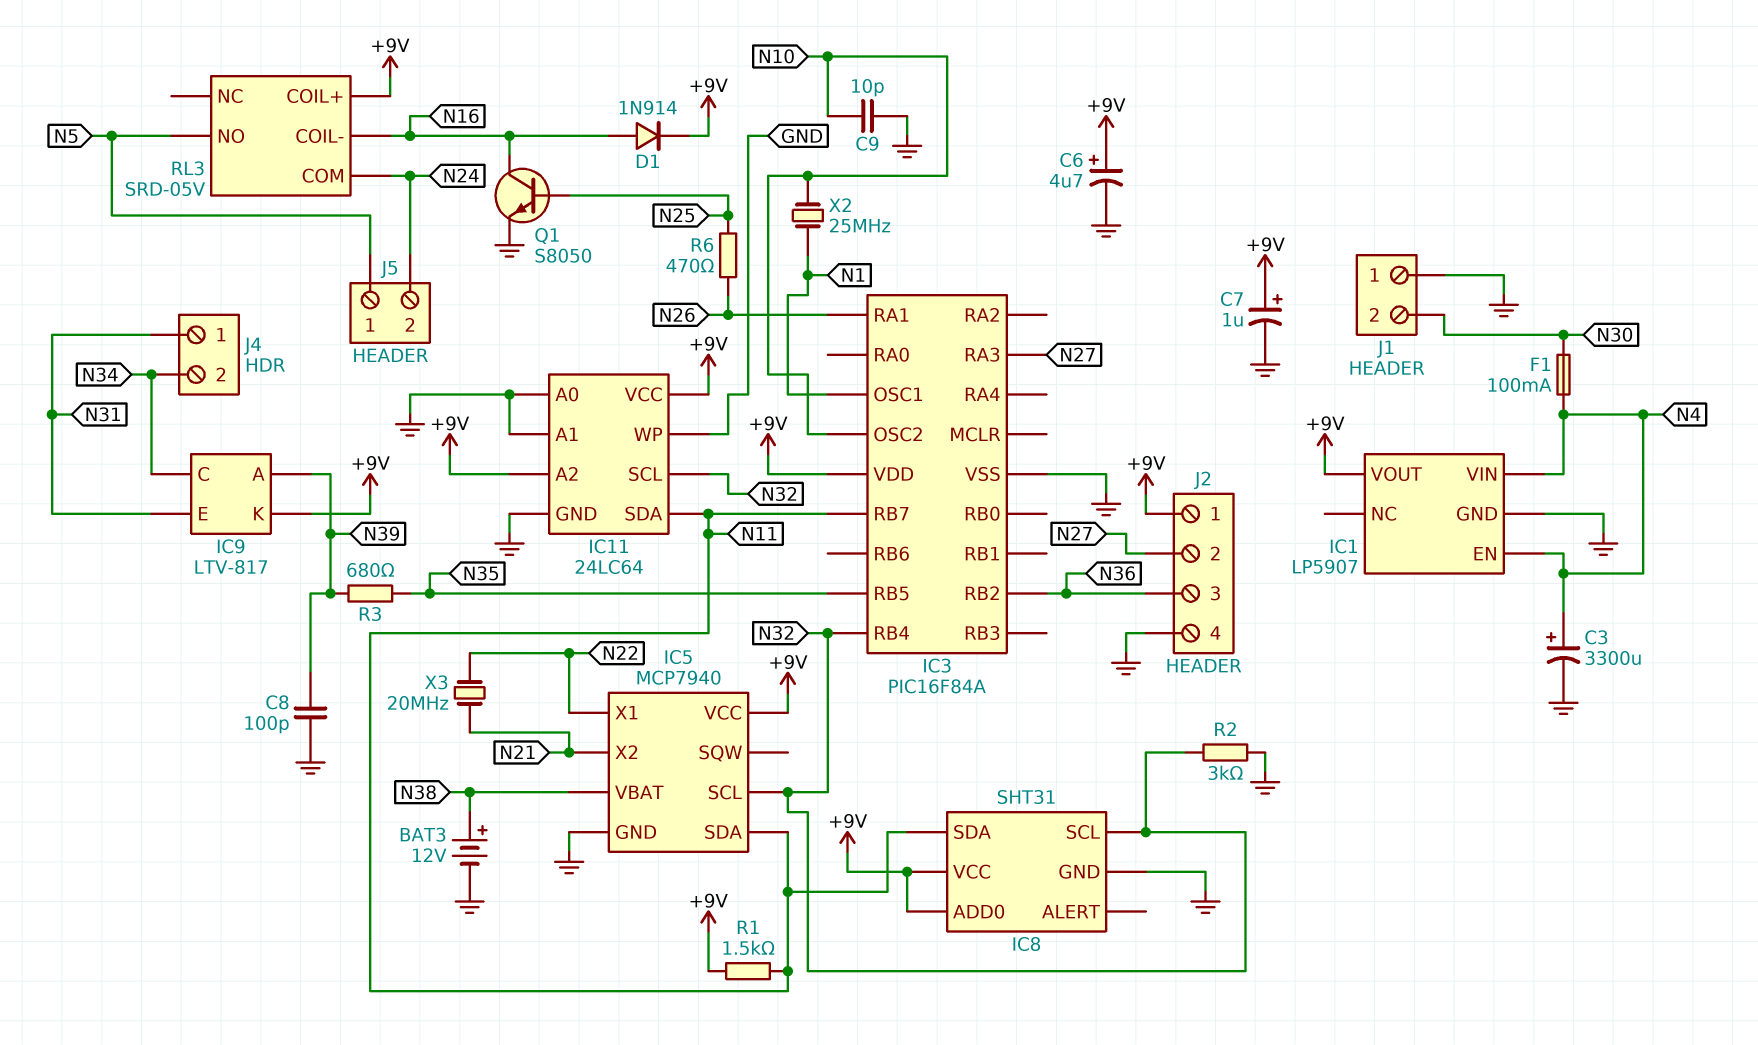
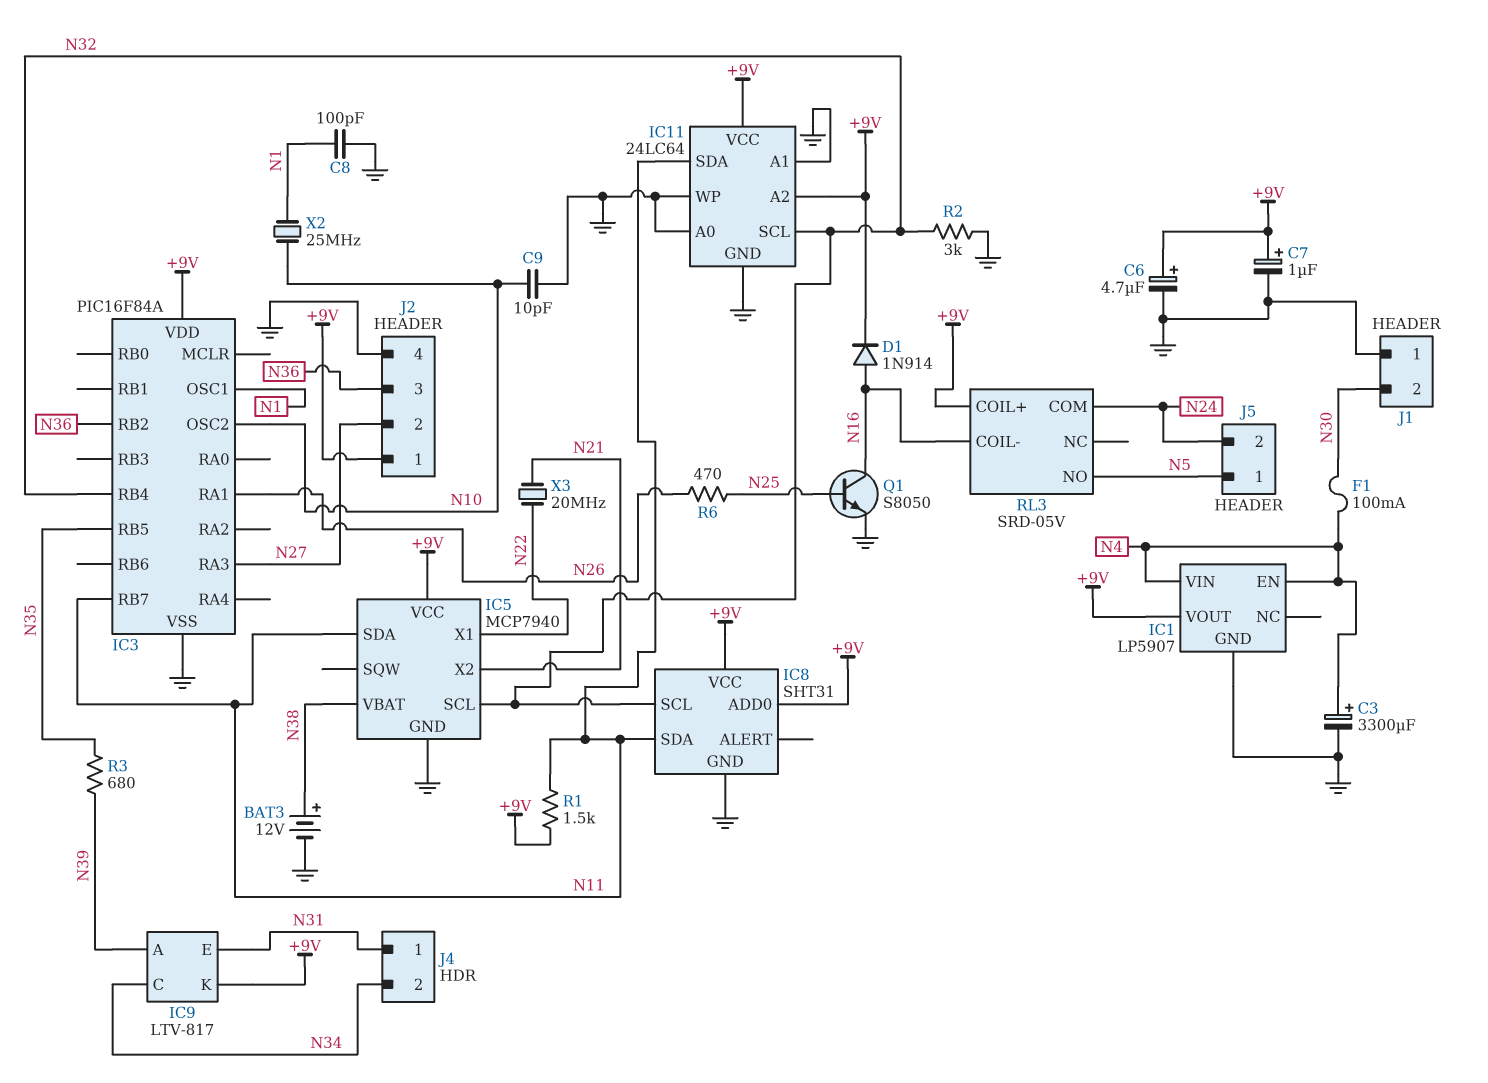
C8: 100pF (GND, N39) -> 100pF (GND, N1)

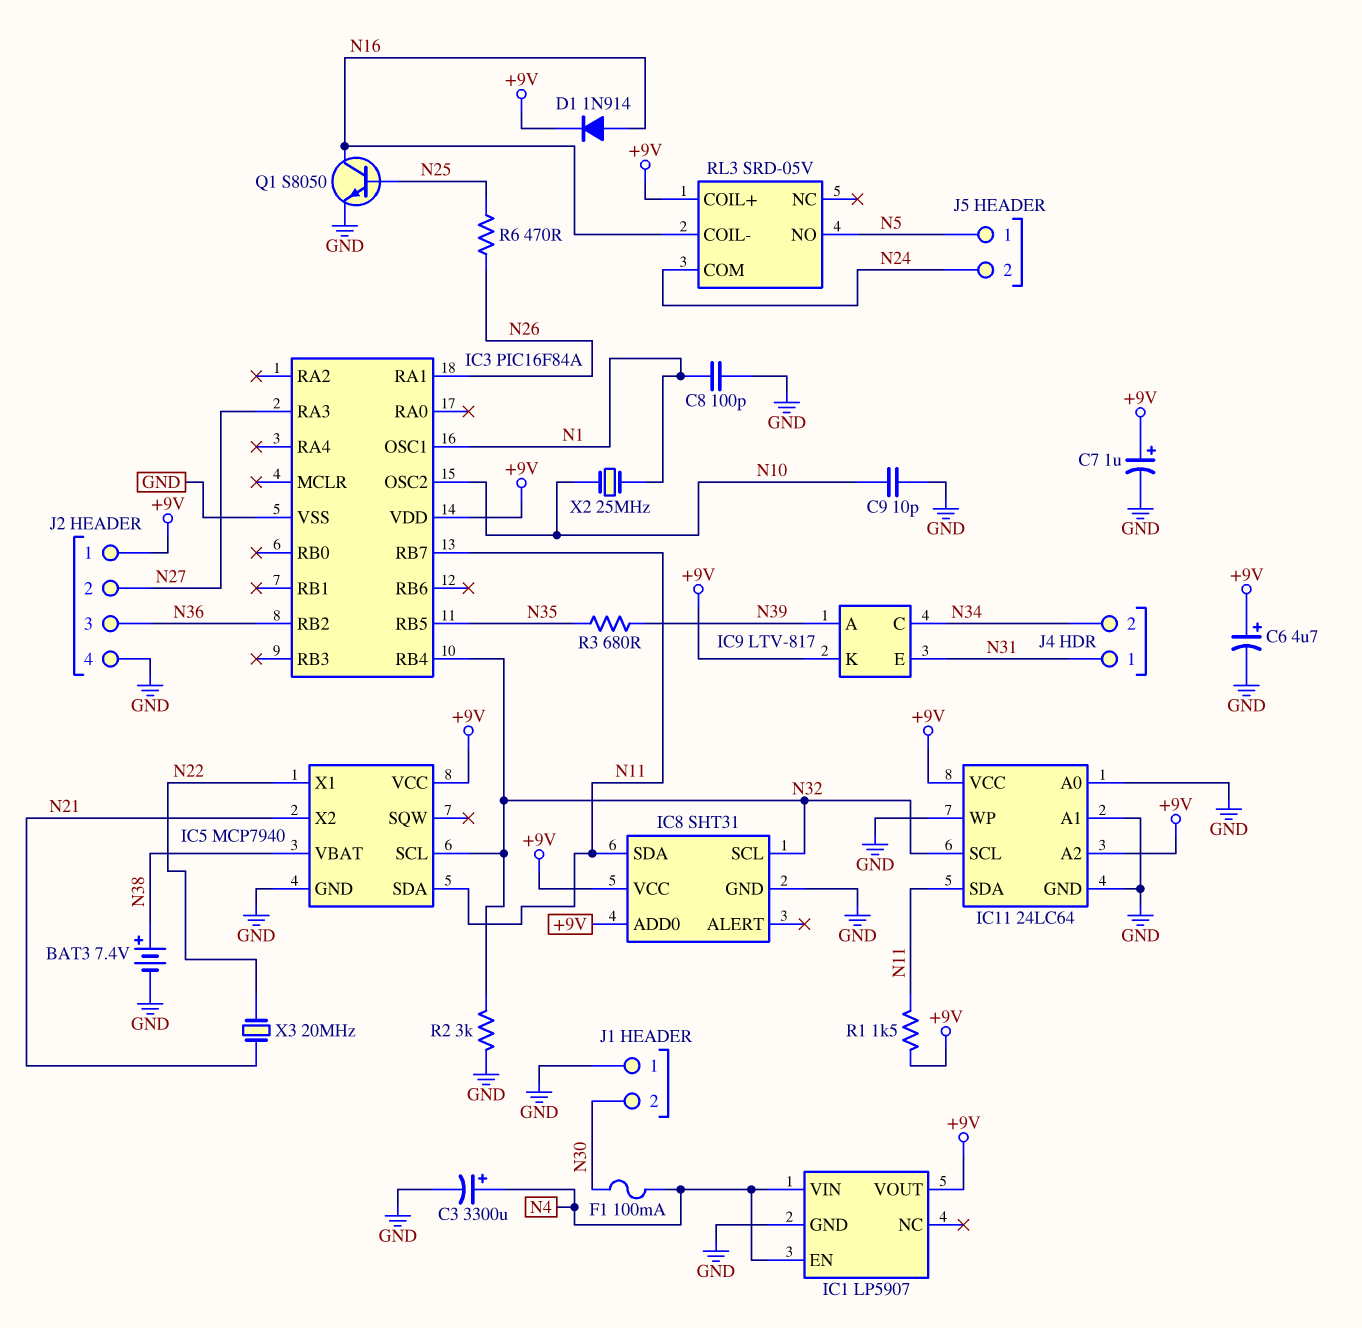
BAT3: 12V (plus N38, minus GND) -> 7.4V (plus N38, minus GND)

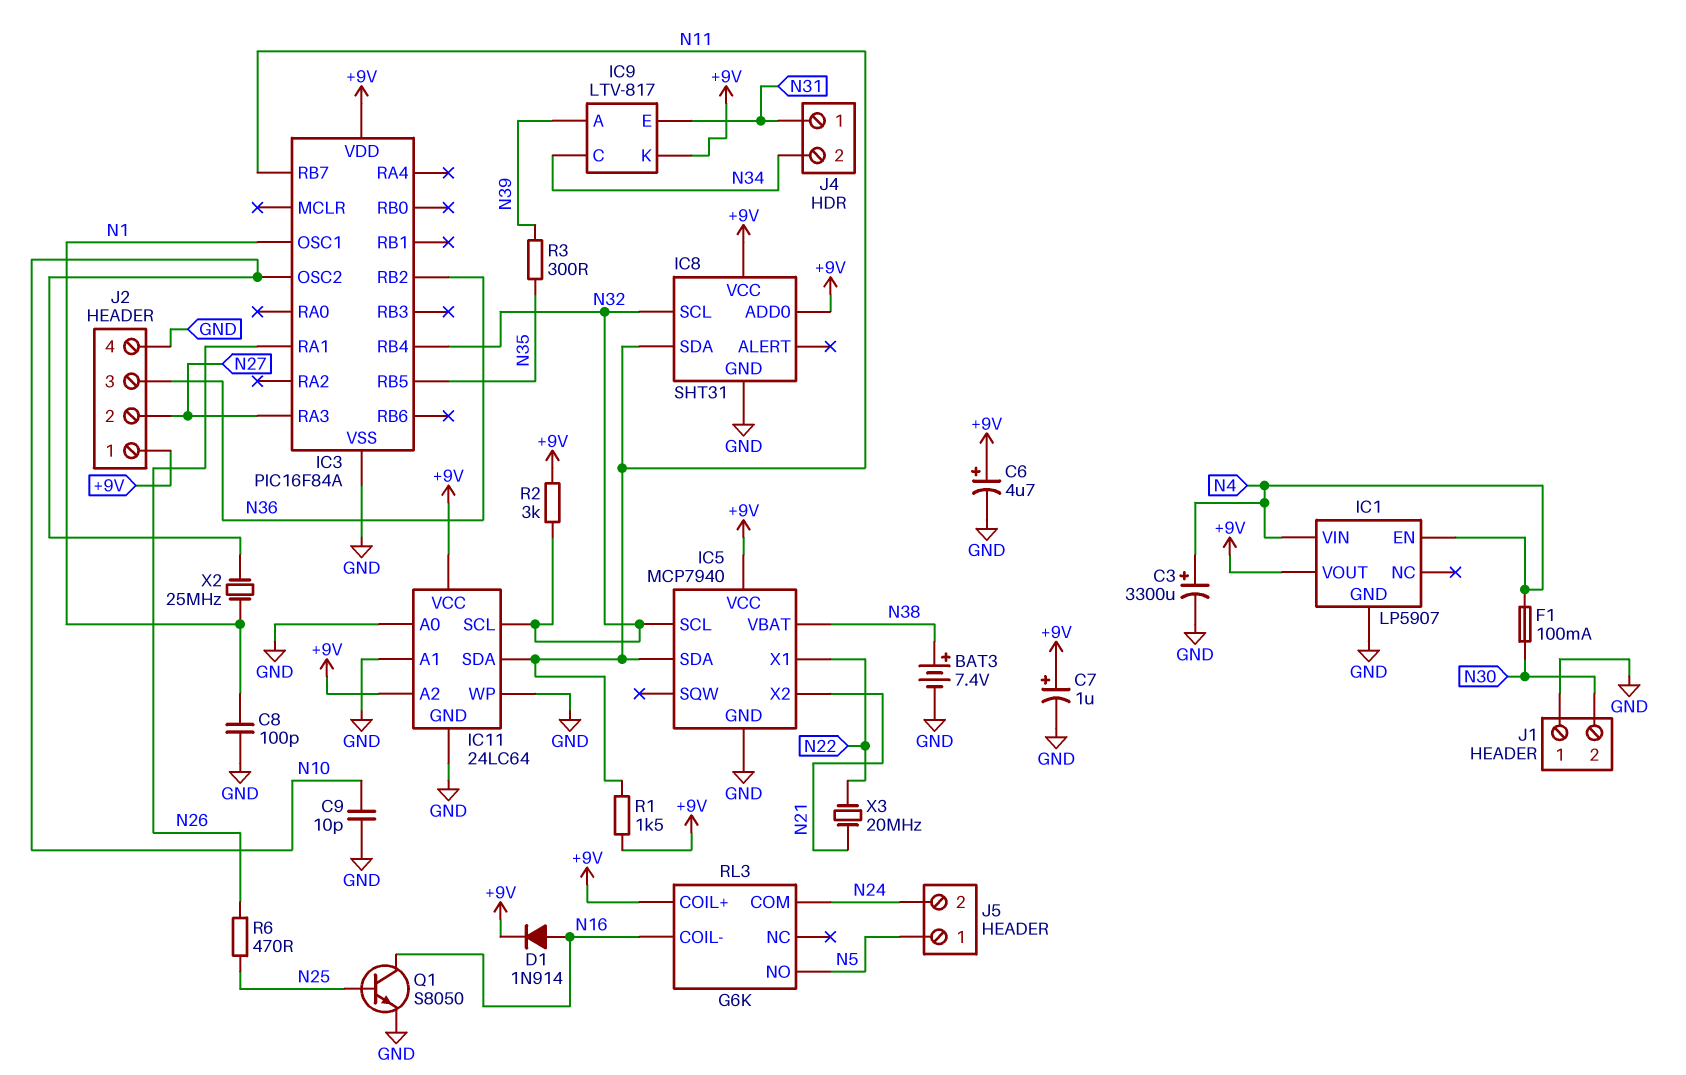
R2: 3k (GND, N32) -> 3k (+9V, N32)
R3: 680 (N35, N39) -> 300 (N35, N39)
RL3: SRD-05V -> G6K

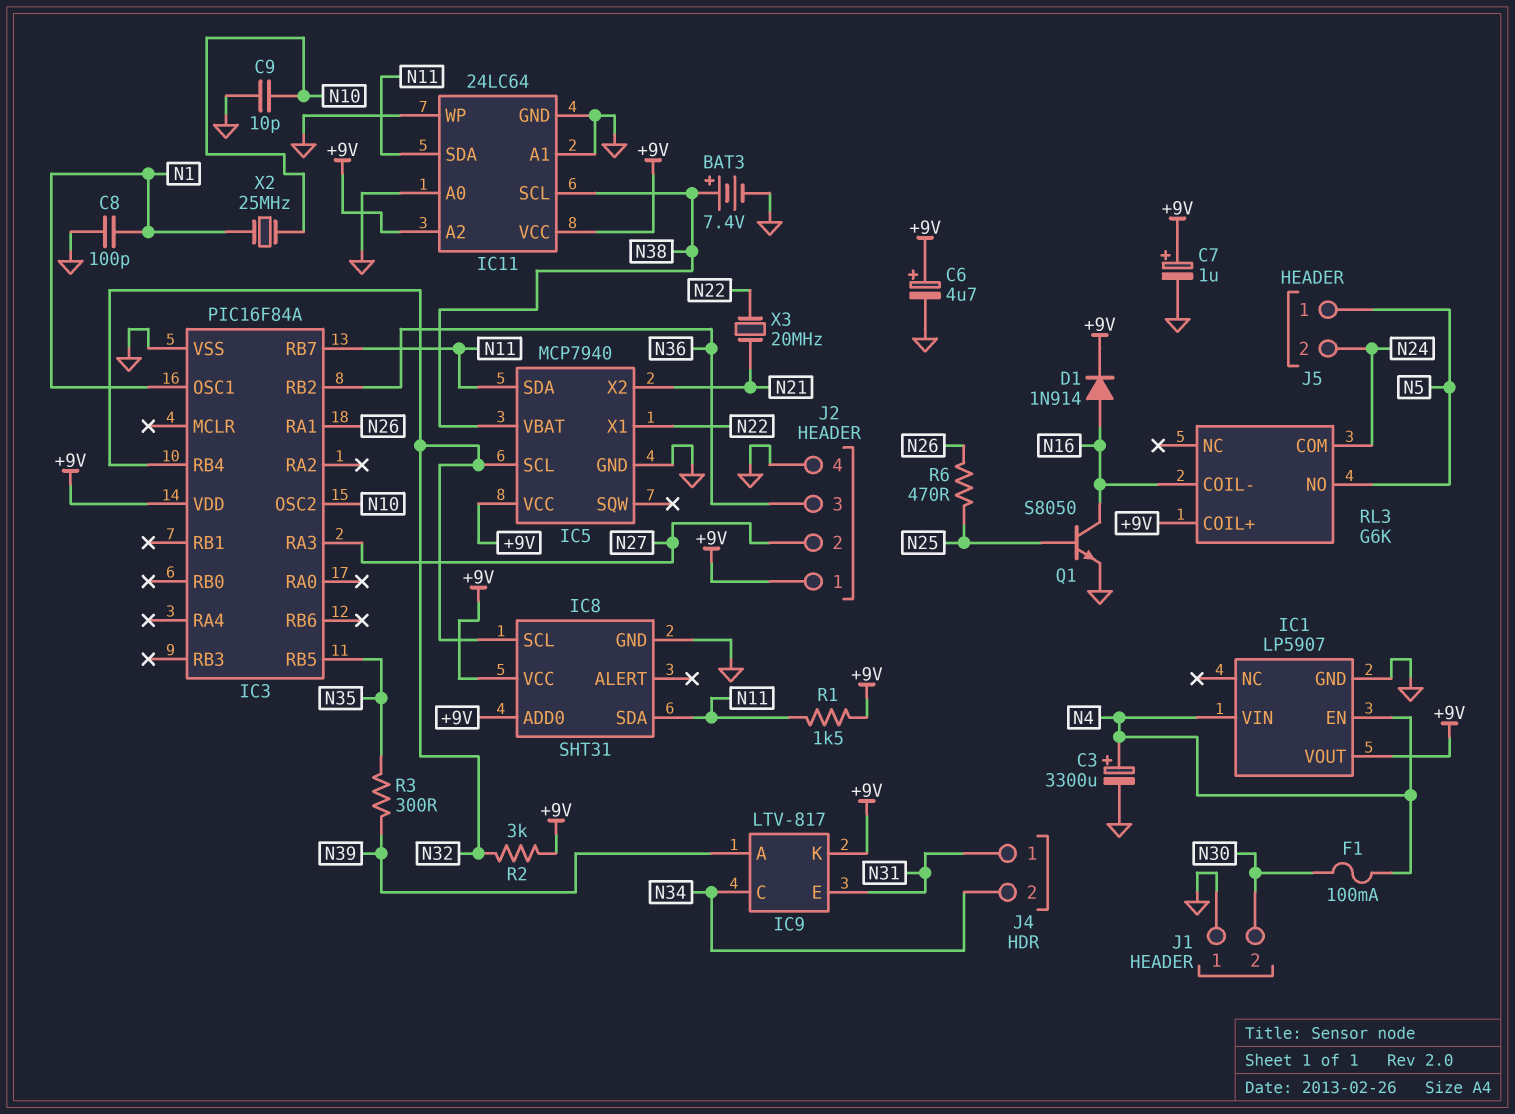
IC11 pin SCL: N32 -> N38

